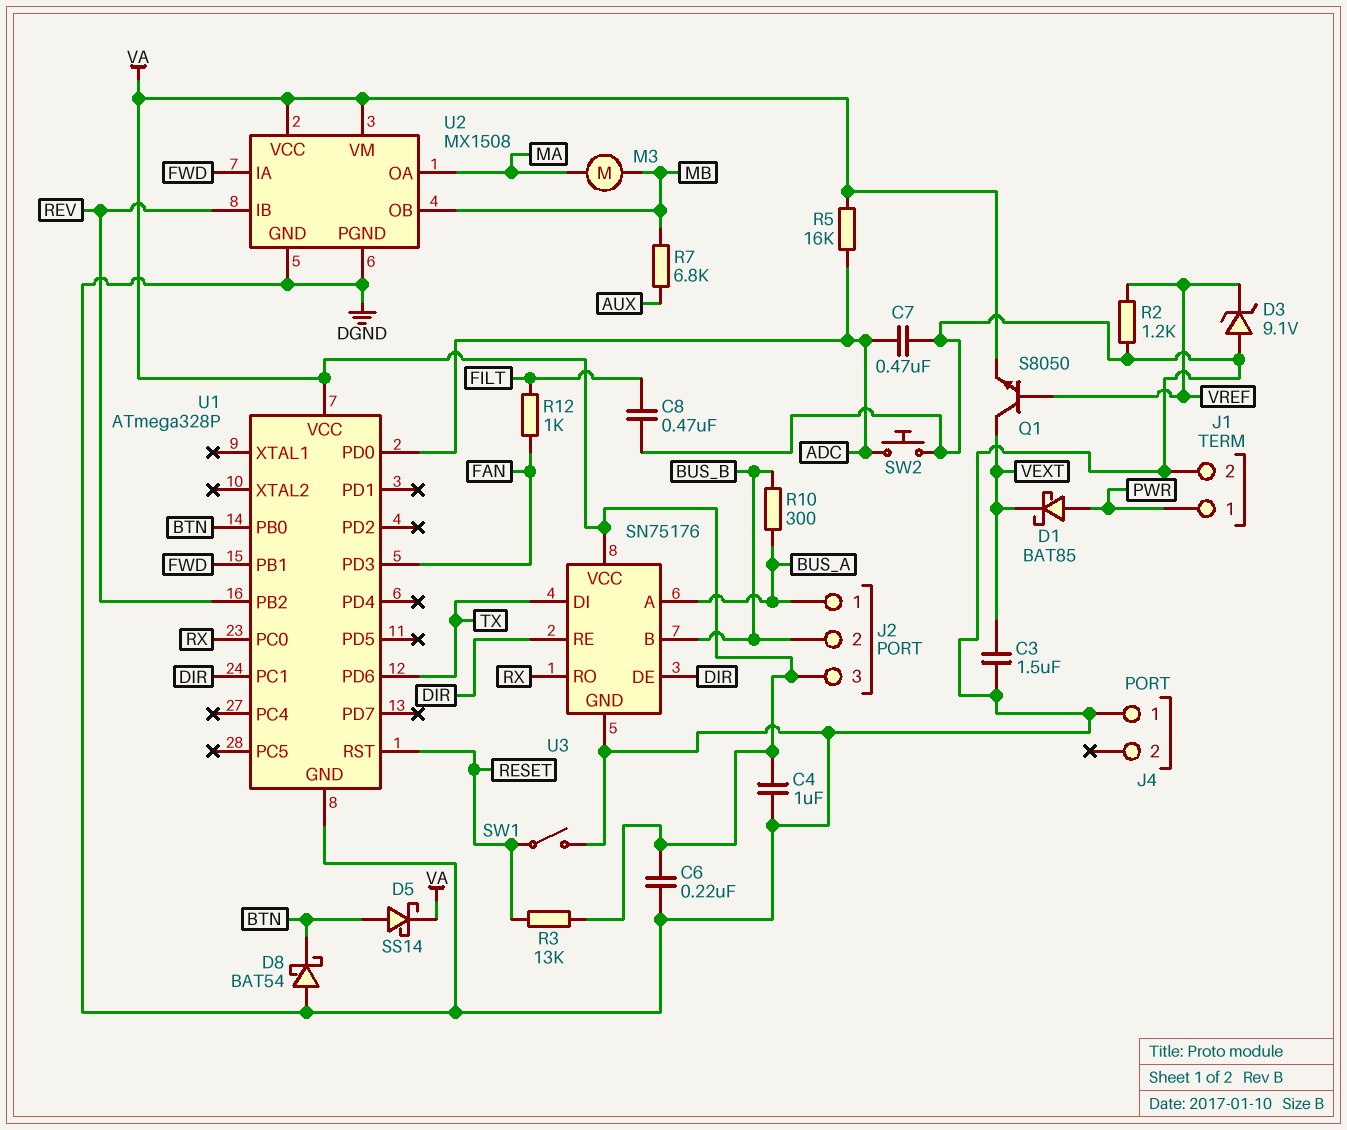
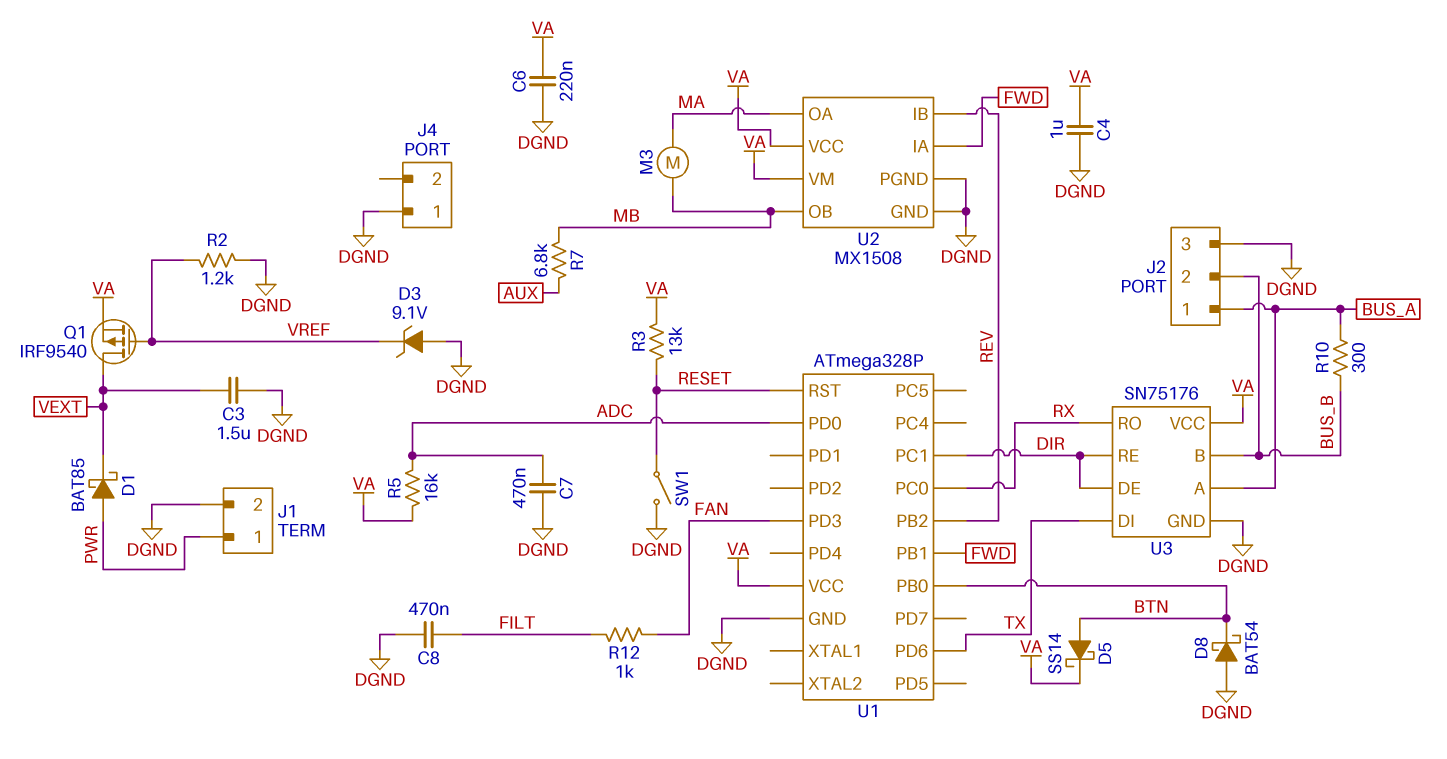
J2 pin 3: VA -> DGND
Q1: NPN S8050 (B VREF, C VEXT, E VA) -> PMOS IRF9540 (G VREF, D VEXT, S VA)
SW2: button (ADC, DGND) -> none

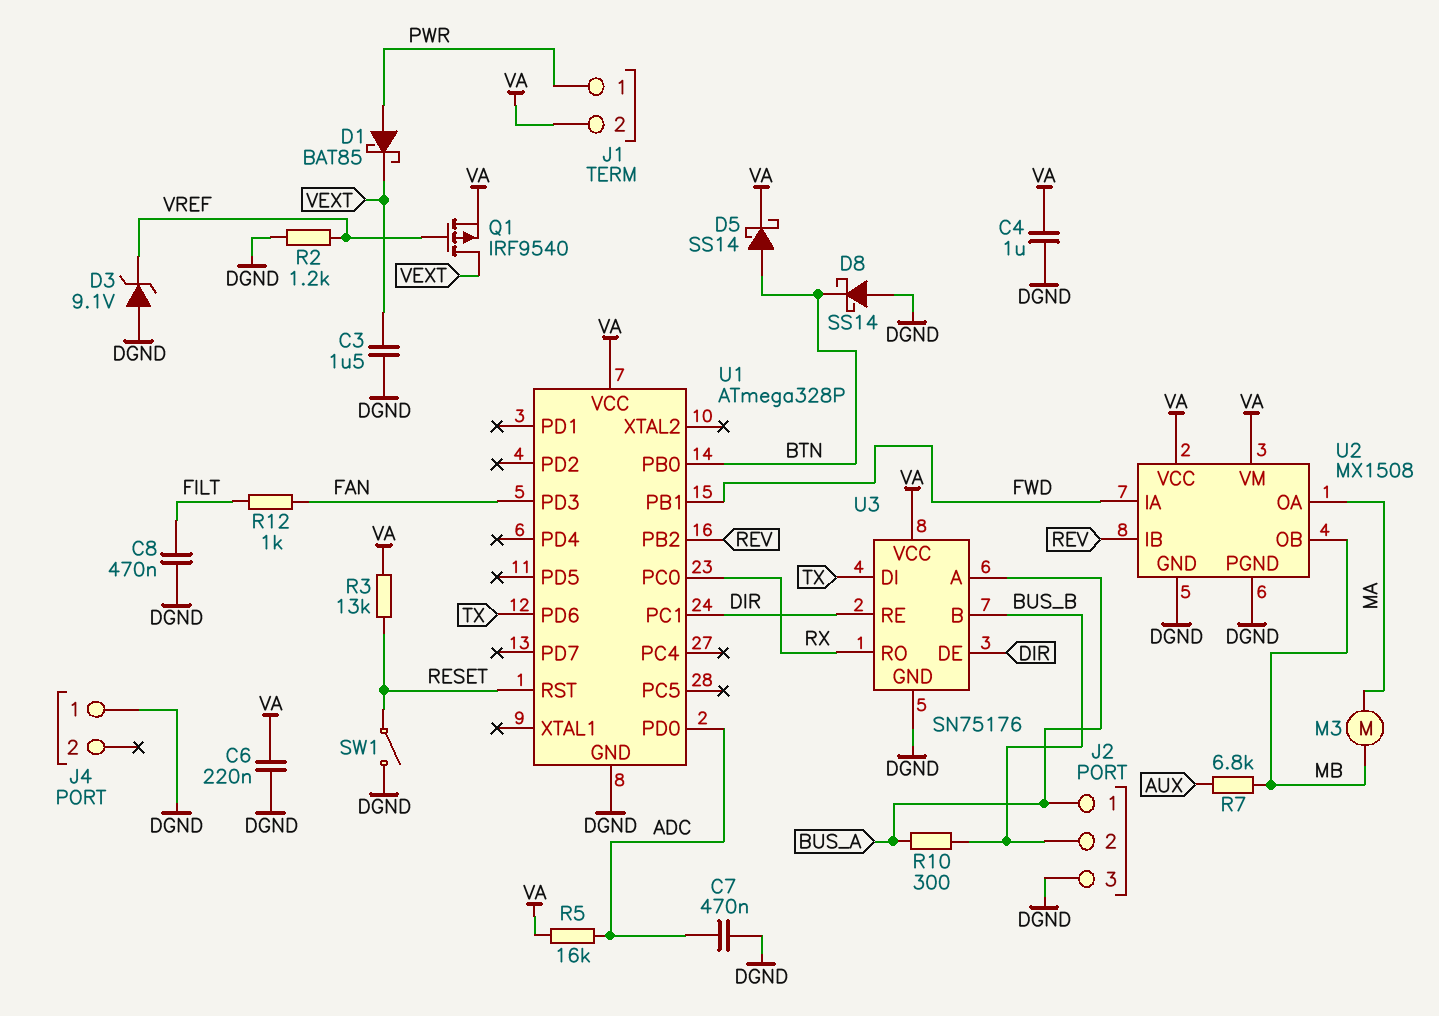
D8: schottky BAT54 (A DGND, K BTN) -> schottky SS14 (A DGND, K BTN)
J1 pin 2: DGND -> VA

